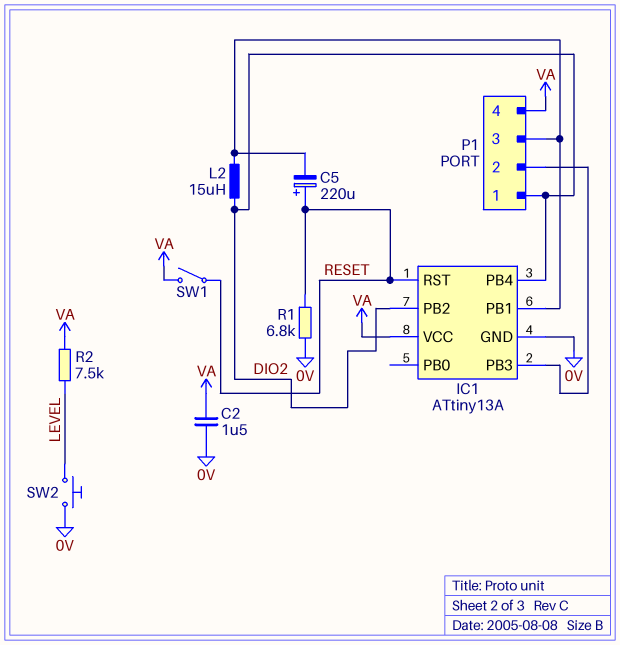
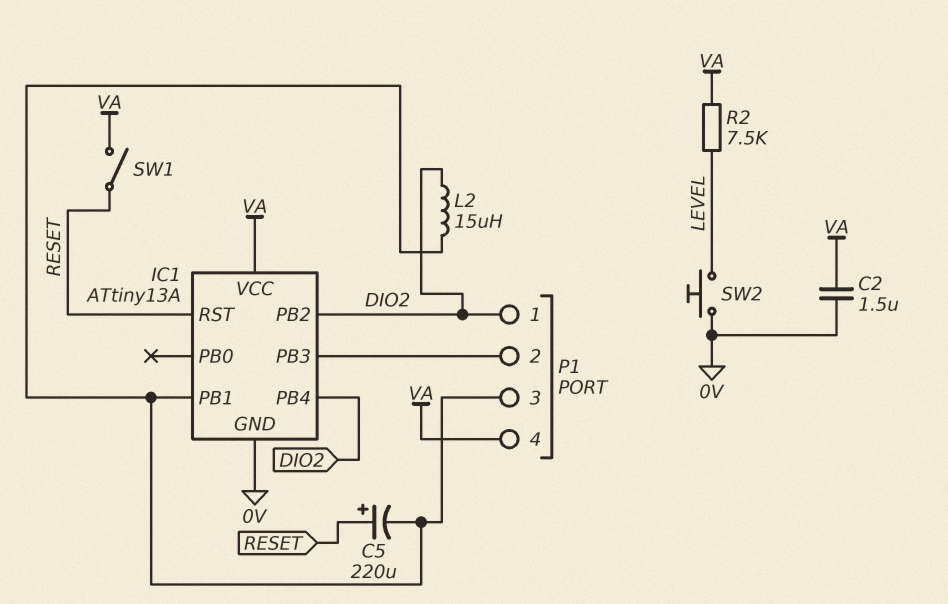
R1: 6.8k (0V, RESET) -> none

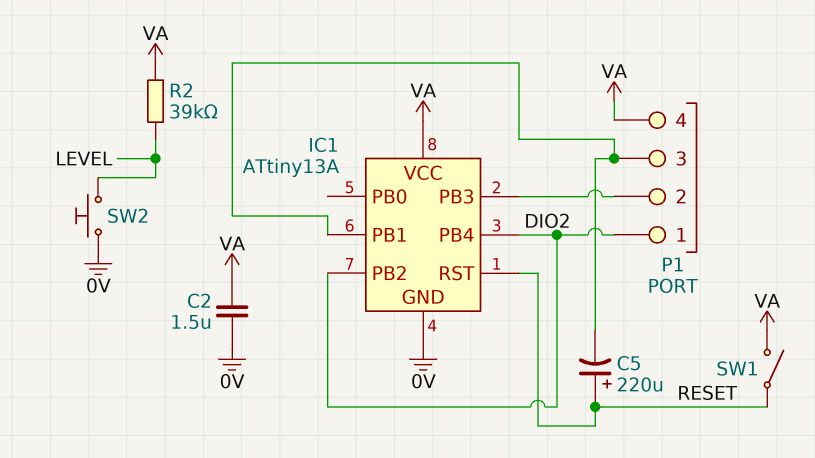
L2: 15uH (DIO2, IC1/PB1) -> none
R2: 7.5k (LEVEL, VA) -> 39k (LEVEL, VA)

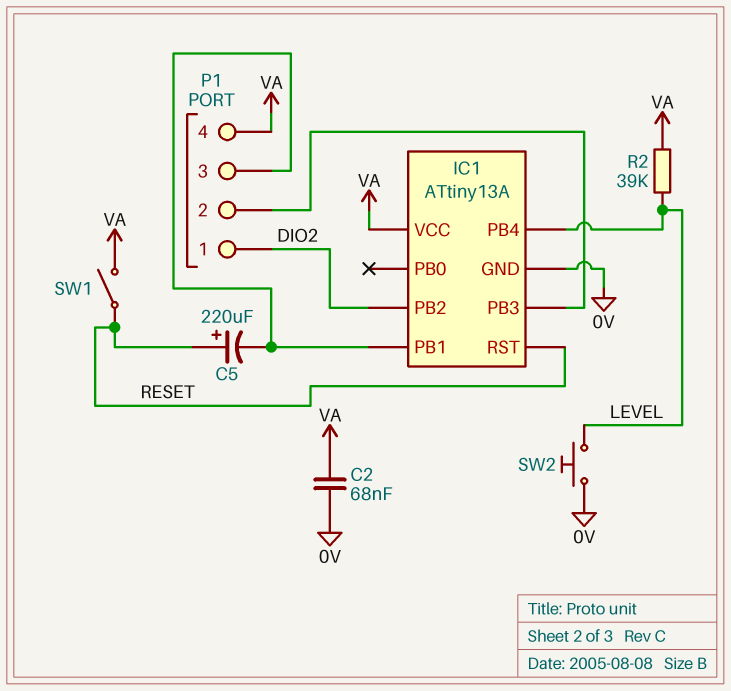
C2: 1.5uF (0V, VA) -> 68nF (0V, VA)
IC1 pin PB4: DIO2 -> LEVEL

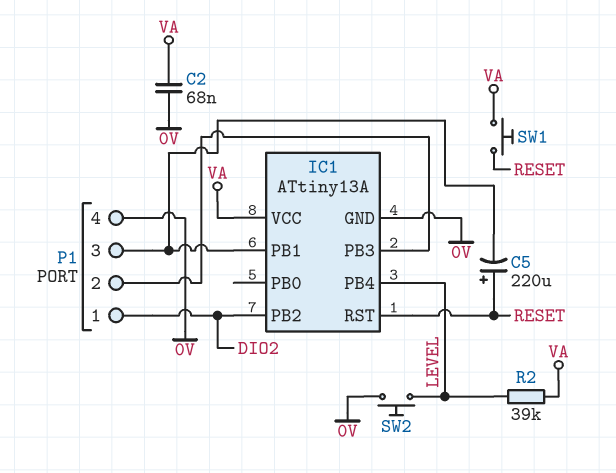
P1 pin 4: VA -> 0V
SW1: switch (RESET, VA) -> button (RESET, VA)

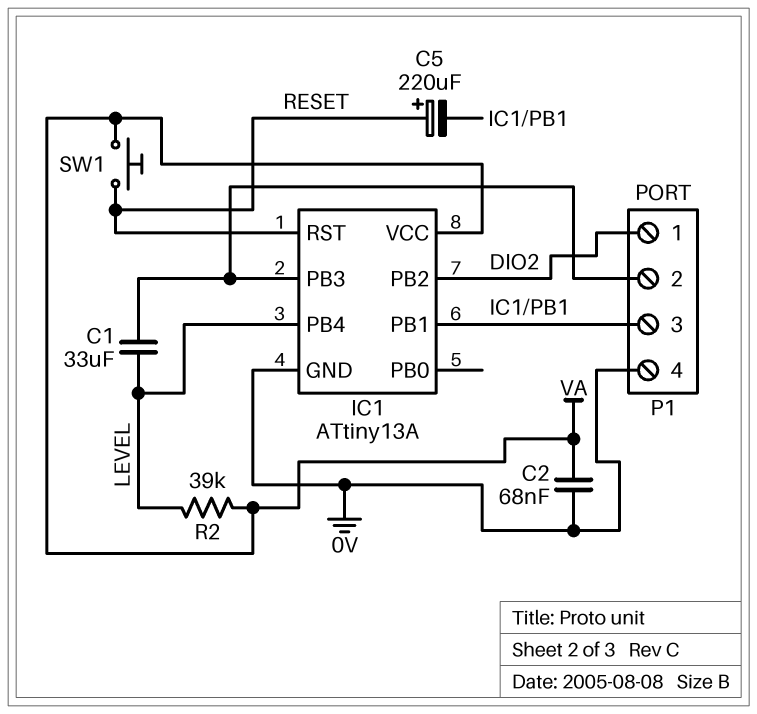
C1: none -> 33uF (IC1/PB3, LEVEL)
SW2: button (0V, LEVEL) -> none

